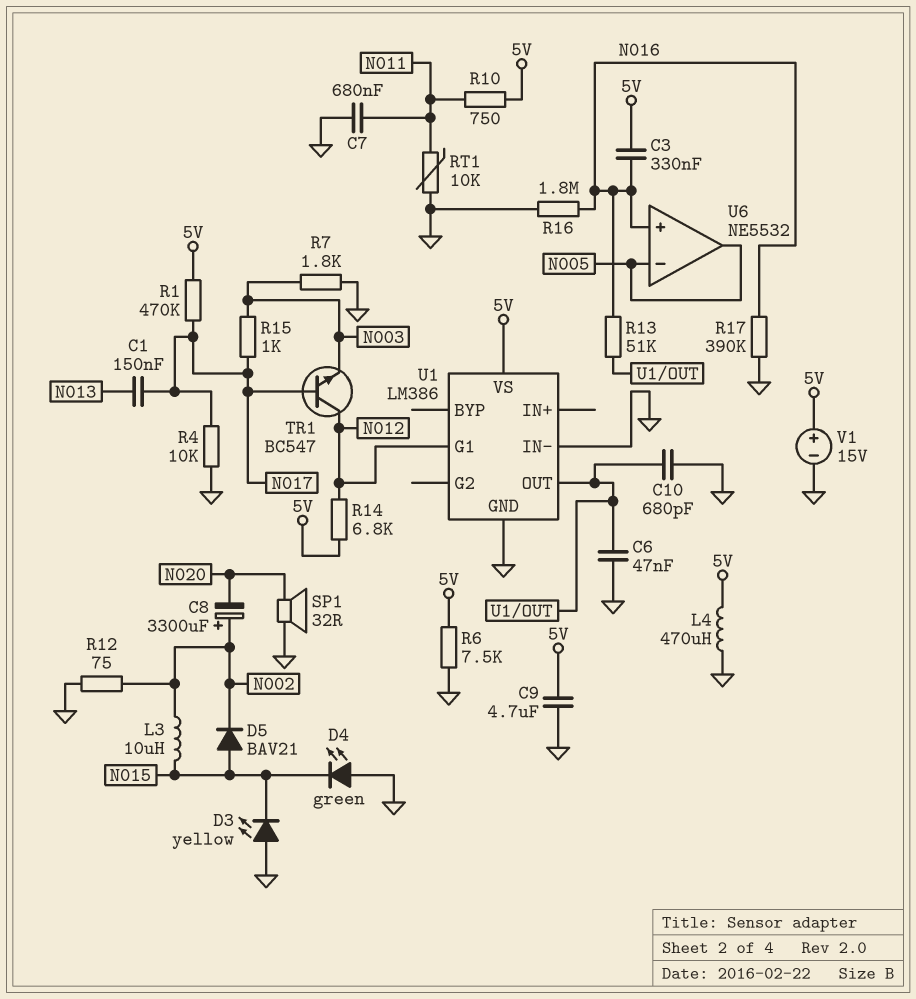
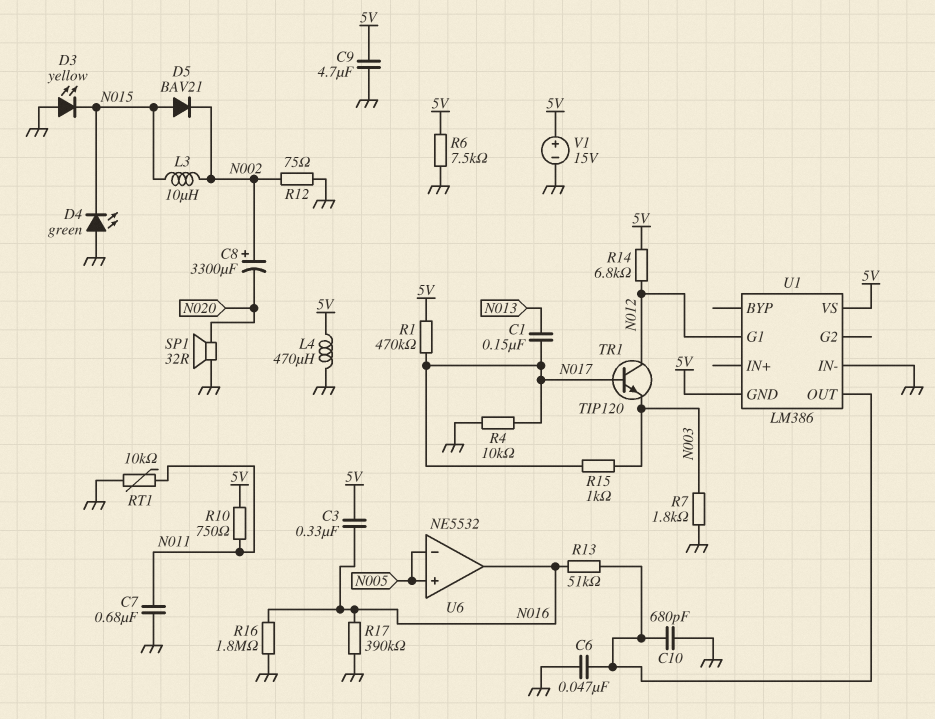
TR1: NPN BC547 (B N017, C N012, E N003) -> NPN TIP120 (B N017, C N012, E N003)
U1 pin GND: GND -> 5V
U6 pin in+: N016 -> N005
U6 pin out: N005 -> N016

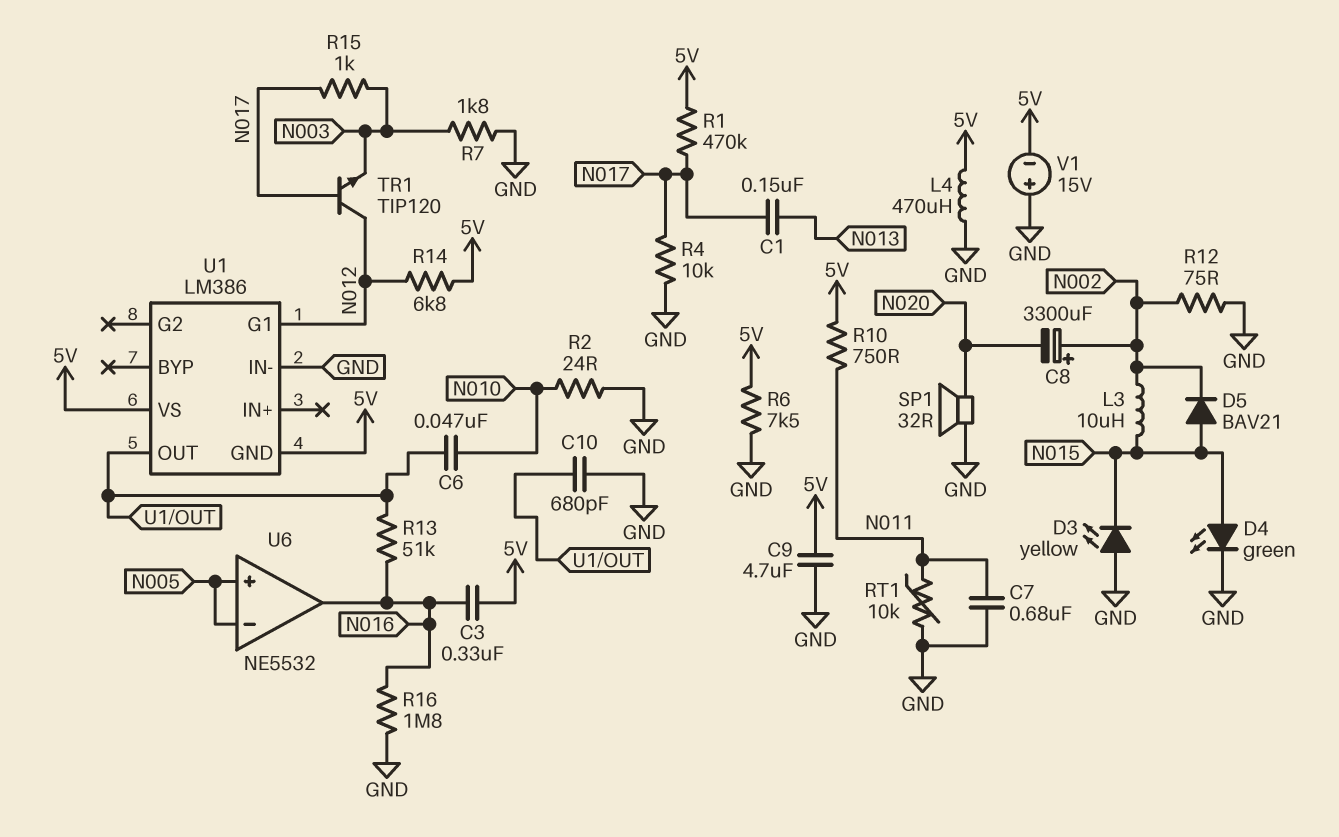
C6: 47nF (GND, U1/OUT) -> 47nF (N010, U1/OUT)
D4: LED green (A GND, K N015) -> LED green (A N015, K GND)
R2: none -> 24 (GND, N010)
R17: 390k (GND, N016) -> none
V1: 15V (plus 5V, minus GND) -> 15V (plus GND, minus 5V)

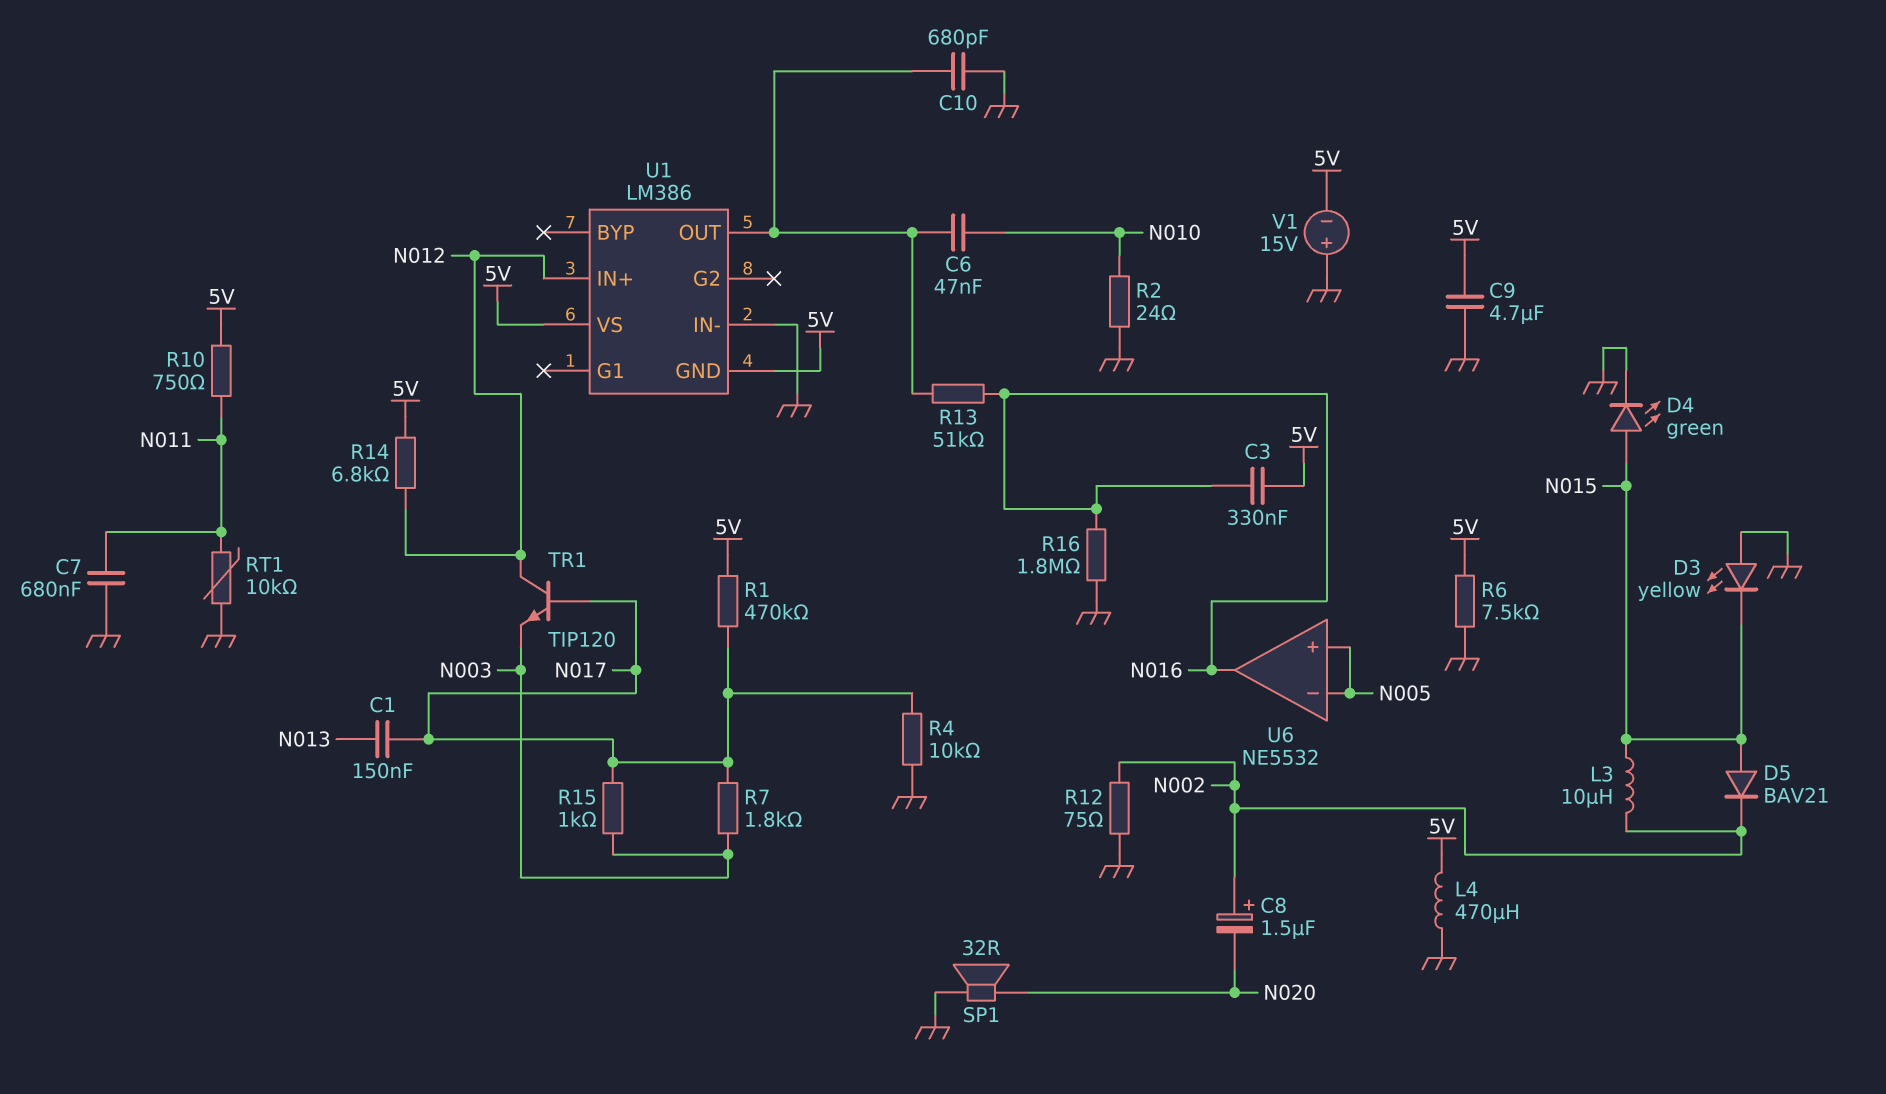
C8: 3300uF (plus N002, minus N020) -> 1.5uF (plus N002, minus N020)
R7: 1.8k (GND, N003) -> 1.8k (N003, N017)
U1 pin G1: N012 -> none
U1 pin IN+: none -> N012

